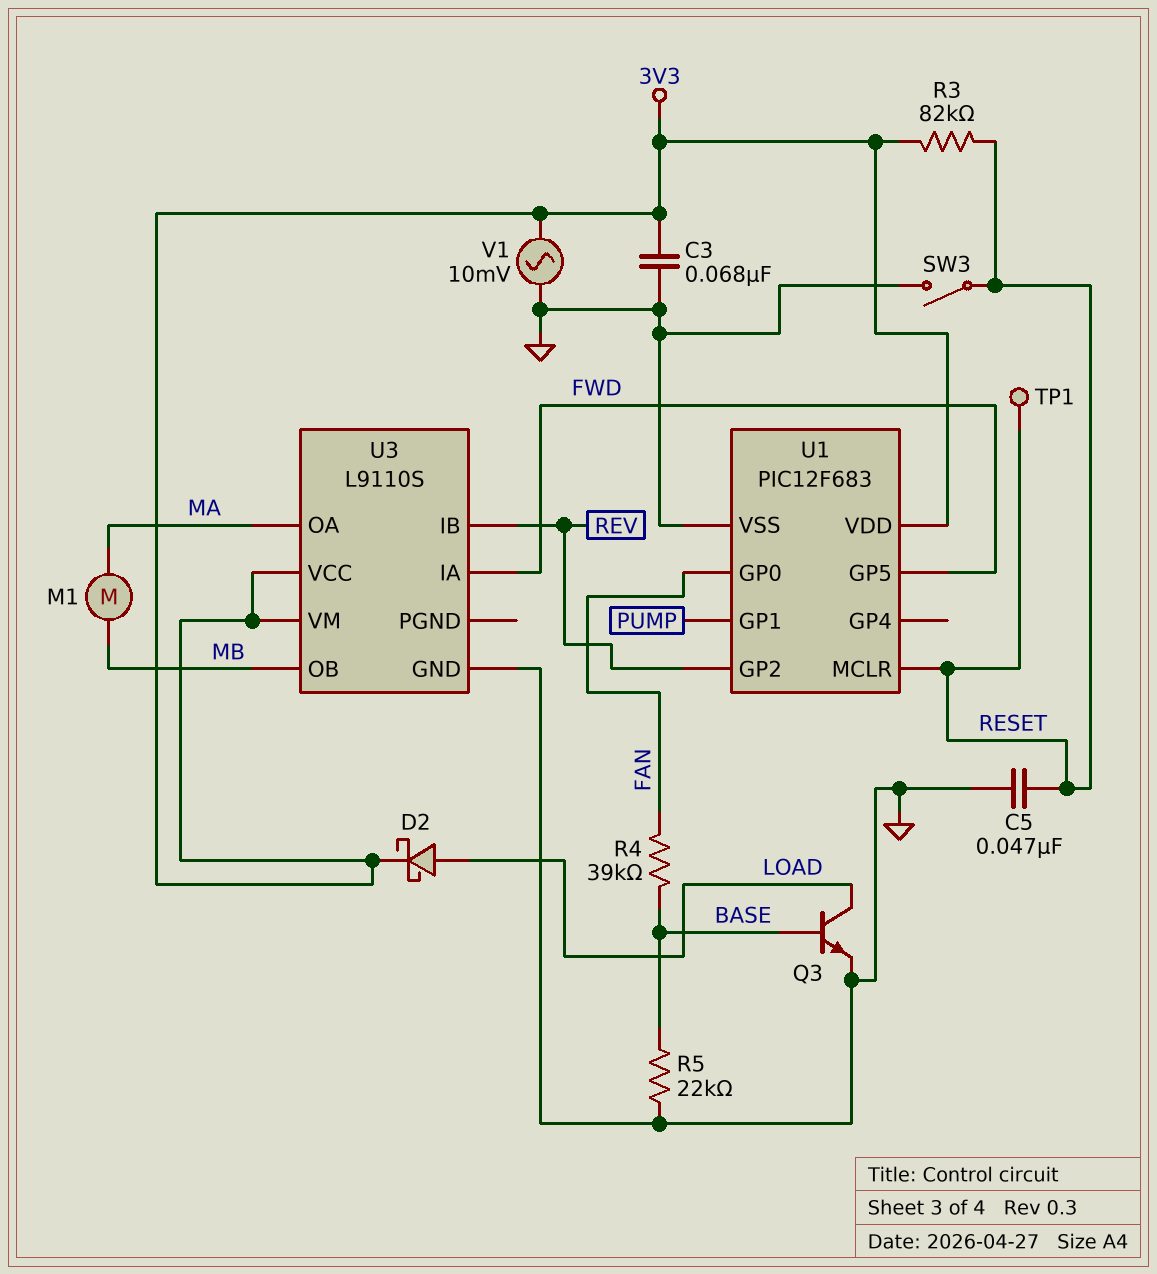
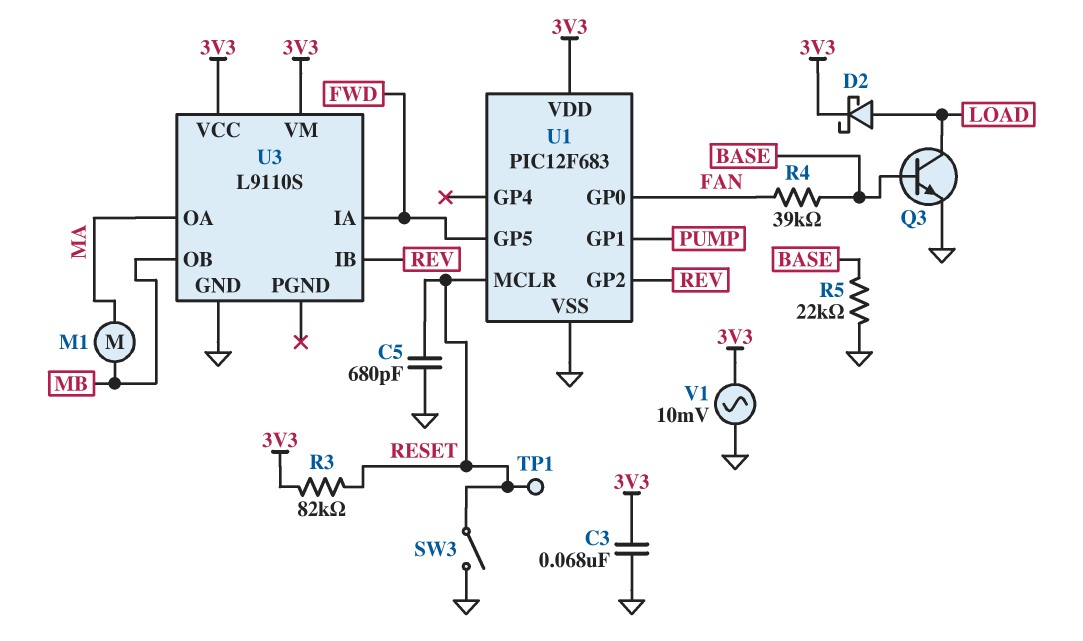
C5: 47nF (GND, RESET) -> 680pF (GND, RESET)

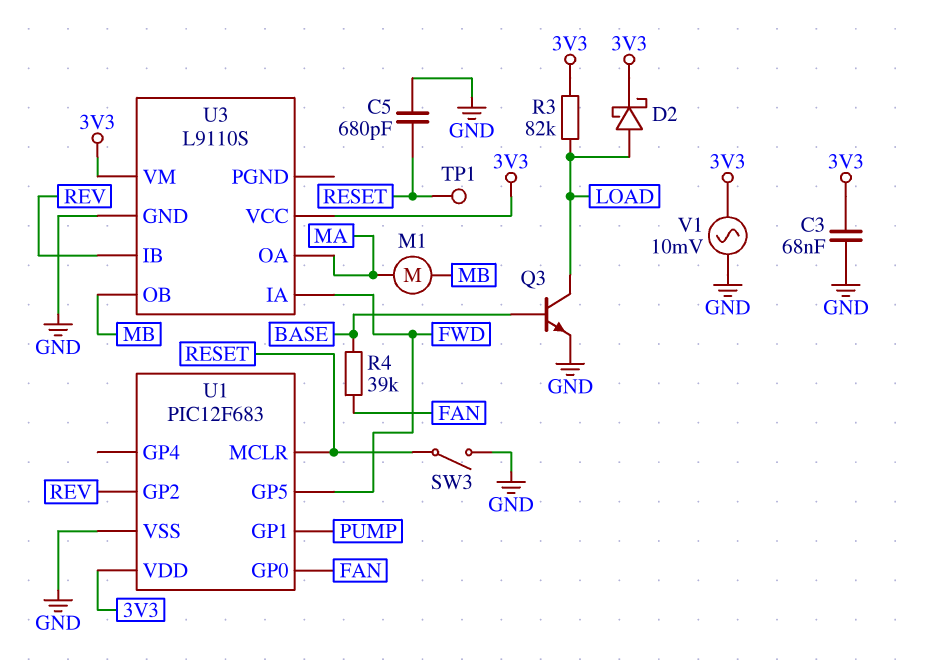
R3: 82k (3V3, RESET) -> 82k (3V3, LOAD)
R5: 22k (BASE, GND) -> none

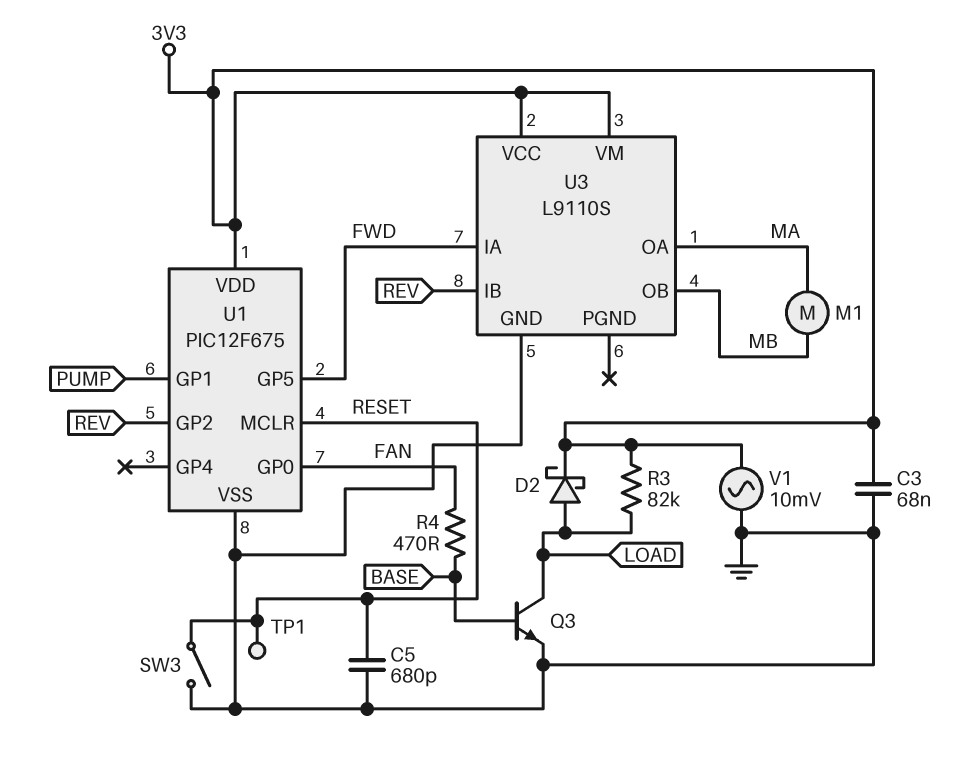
R4: 39k (BASE, FAN) -> 470 (BASE, FAN)
U1: PIC12F683 -> PIC12F675

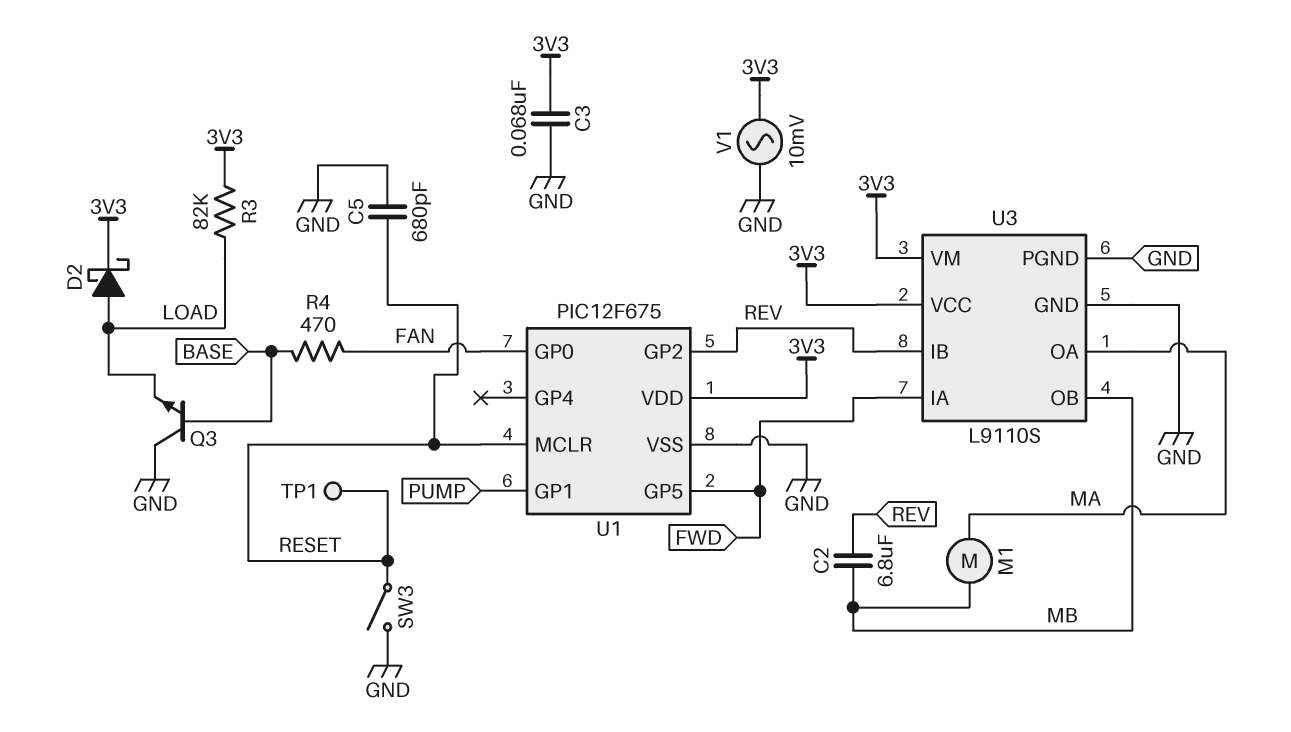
C2: none -> 6.8uF (MB, REV)
Q3: NPN (B BASE, C LOAD, E GND) -> NPN (B BASE, C GND, E LOAD)
U3 pin PGND: none -> GND

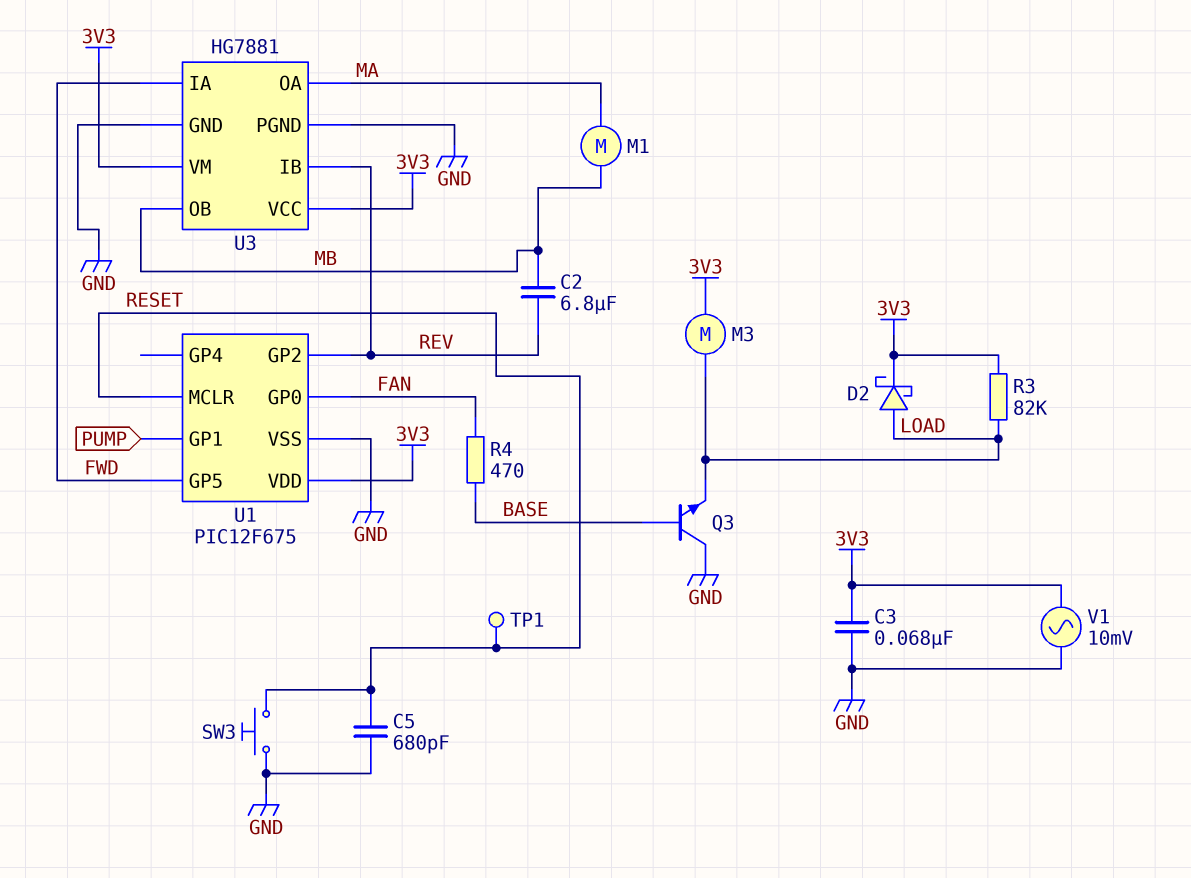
M3: none -> motor (3V3, LOAD)
SW3: switch (GND, RESET) -> button (GND, RESET)
U3: L9110S -> HG7881

